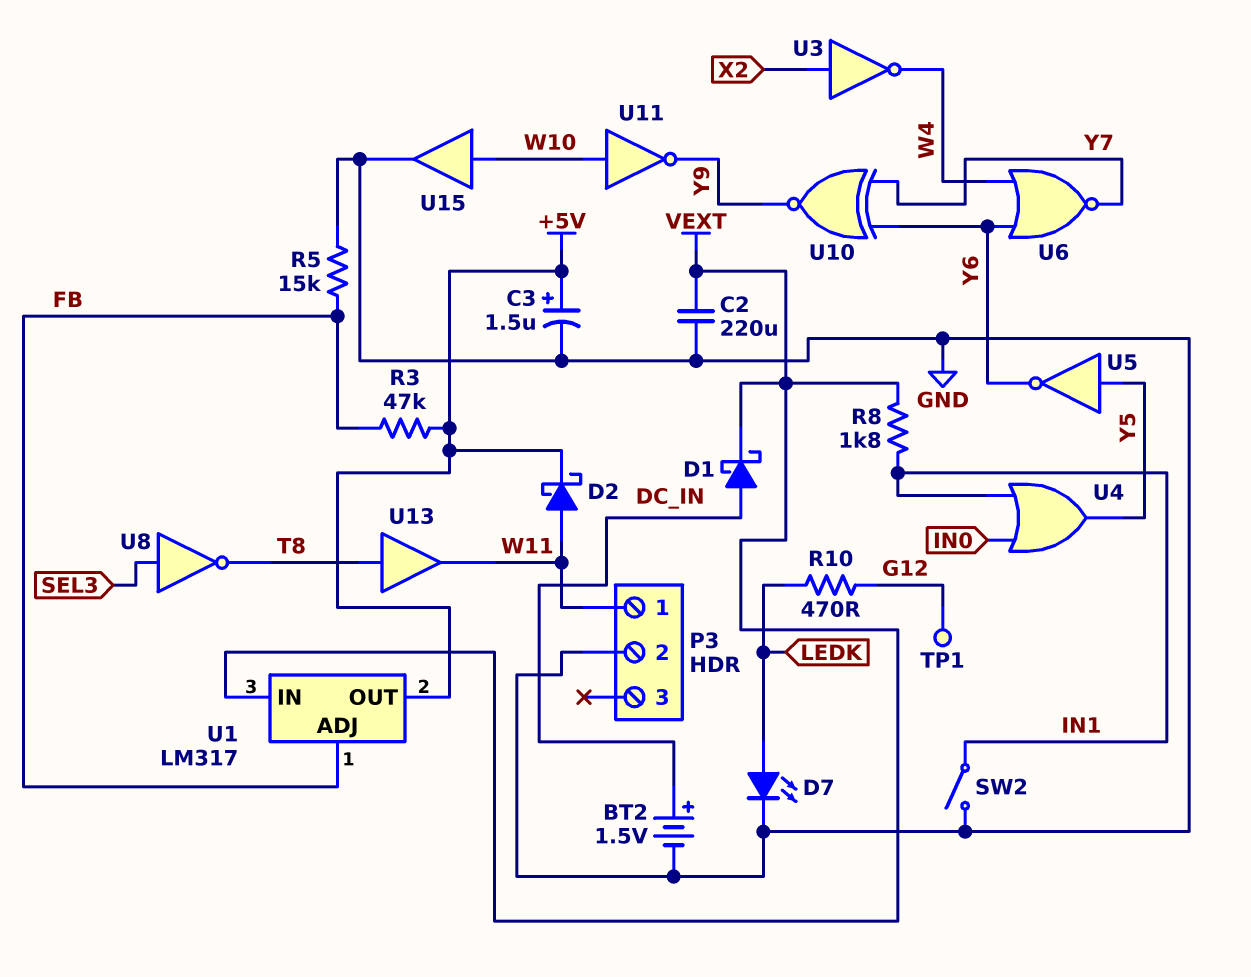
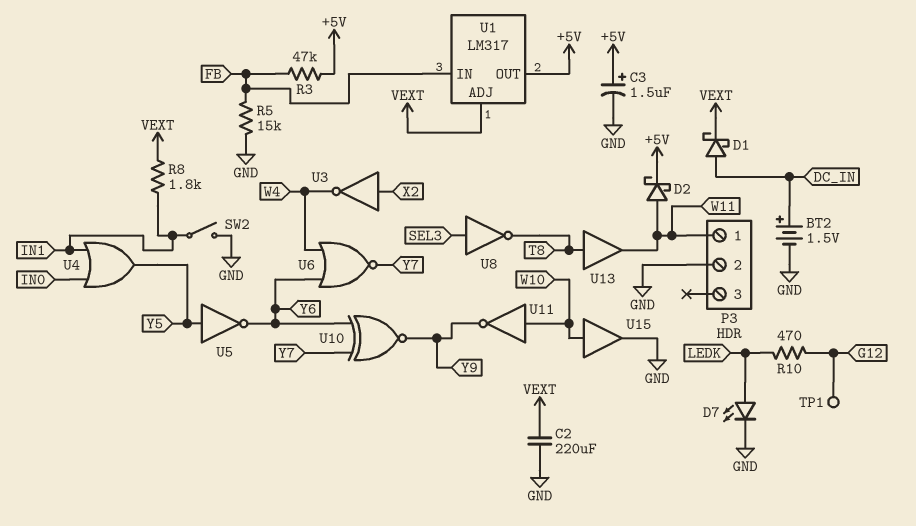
U1 pin ADJ: FB -> VEXT
U1 pin IN: VEXT -> FB

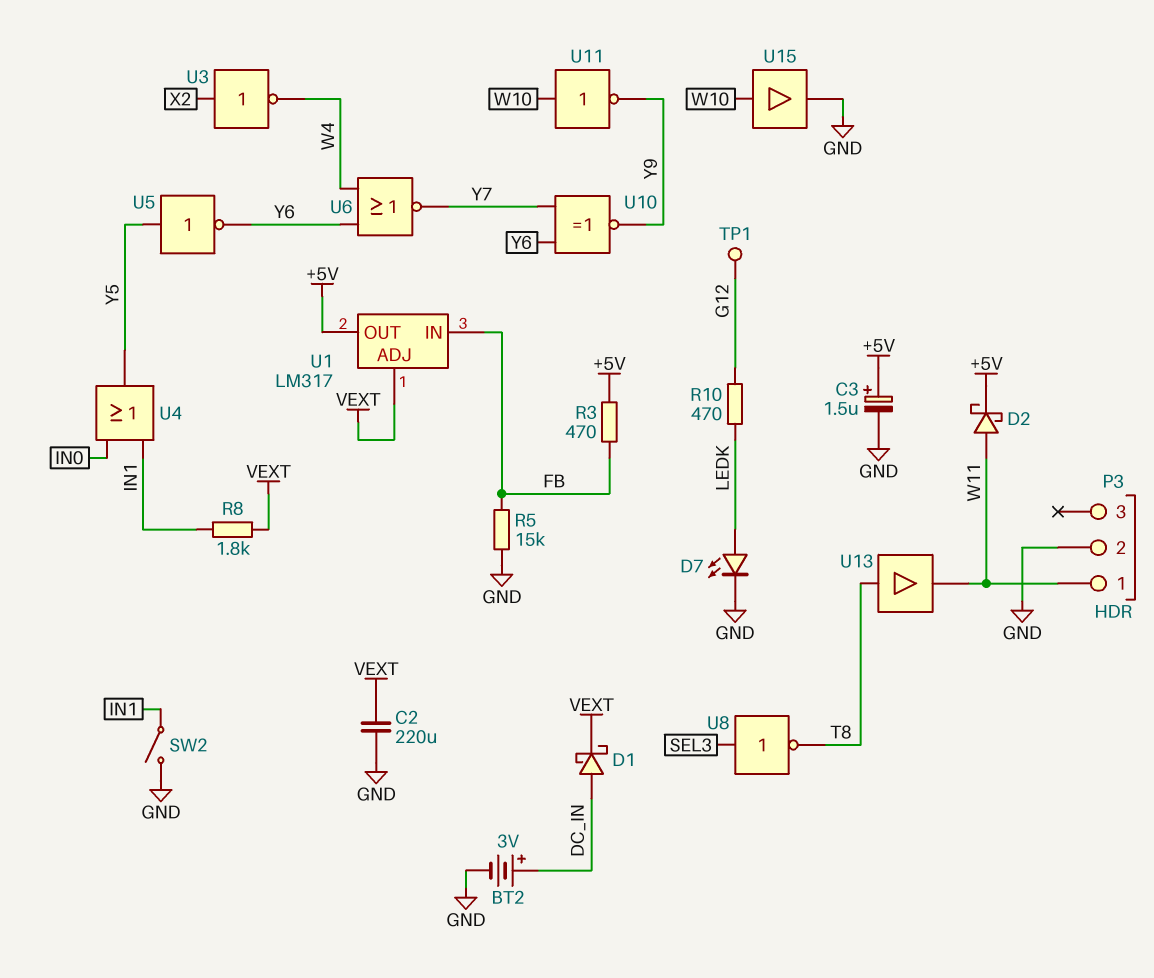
BT2: 1.5V (plus DC_IN, minus GND) -> 3V (plus DC_IN, minus GND)
R3: 47k (+5V, FB) -> 470 (+5V, FB)

